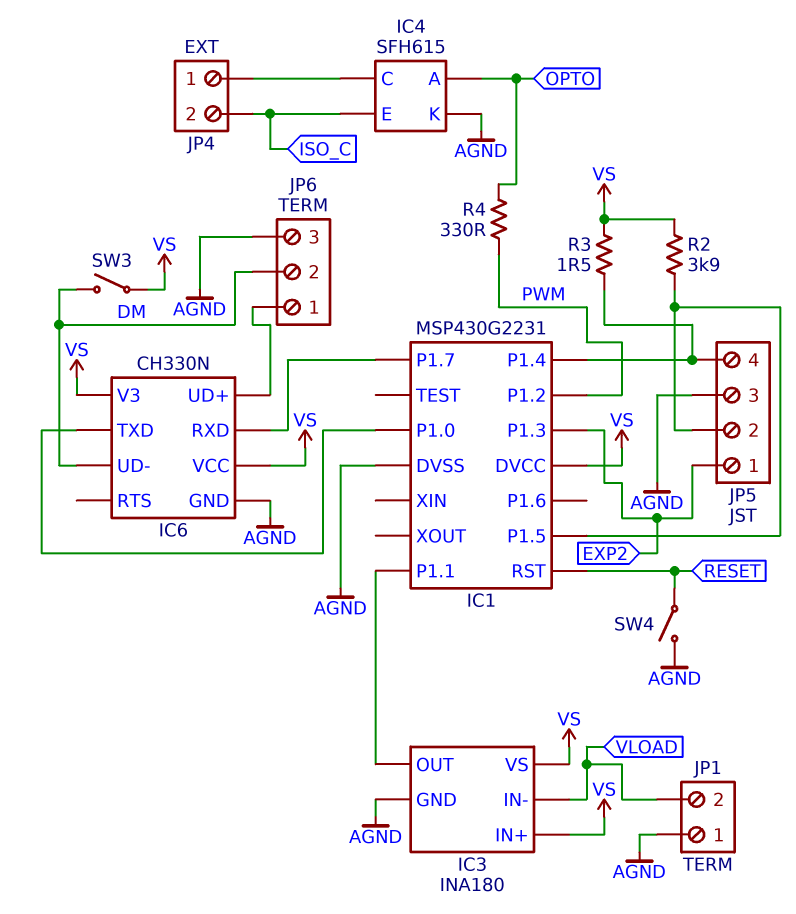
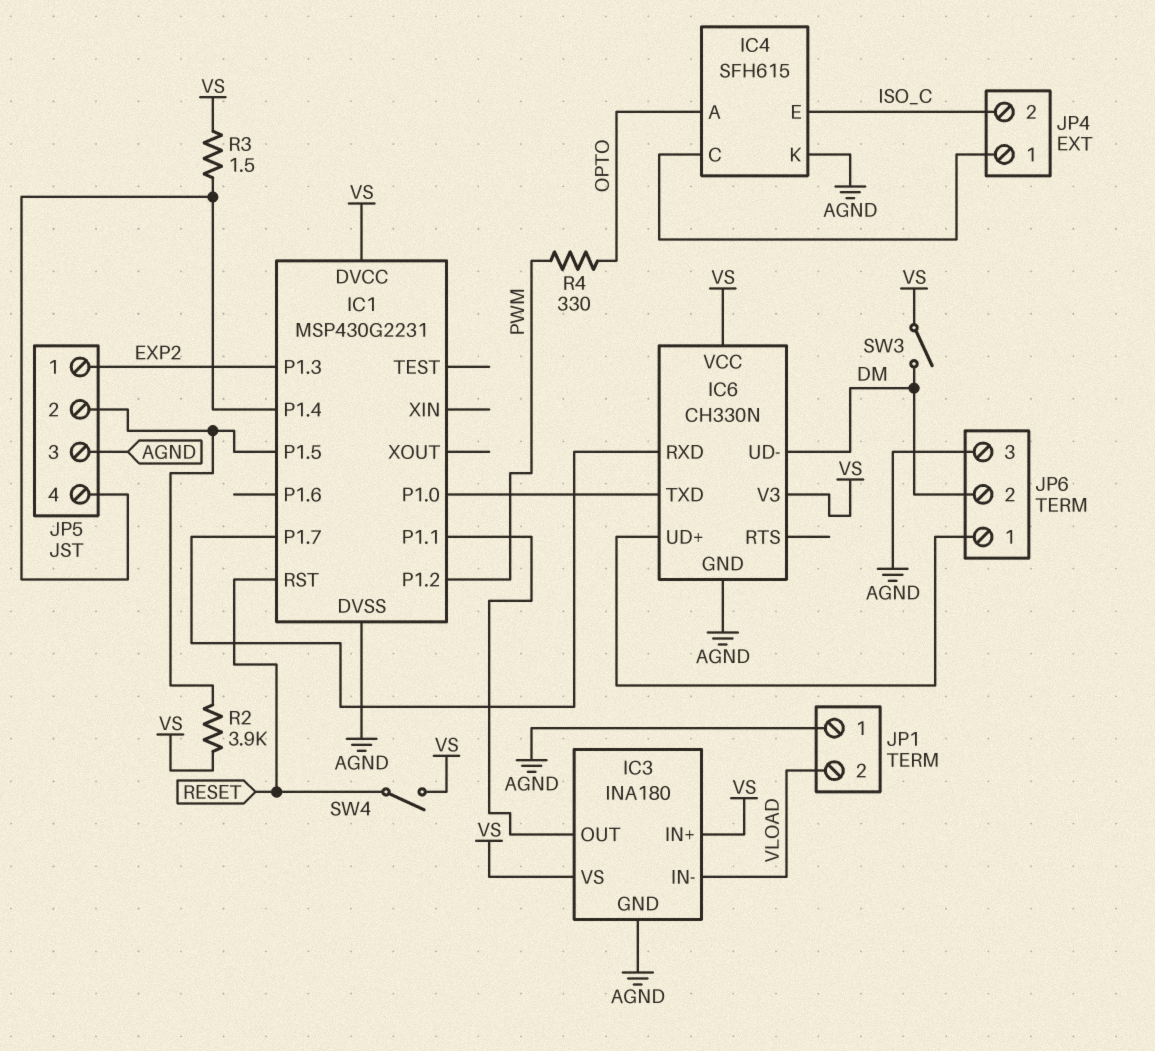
SW4: switch (AGND, RESET) -> switch (RESET, VS)

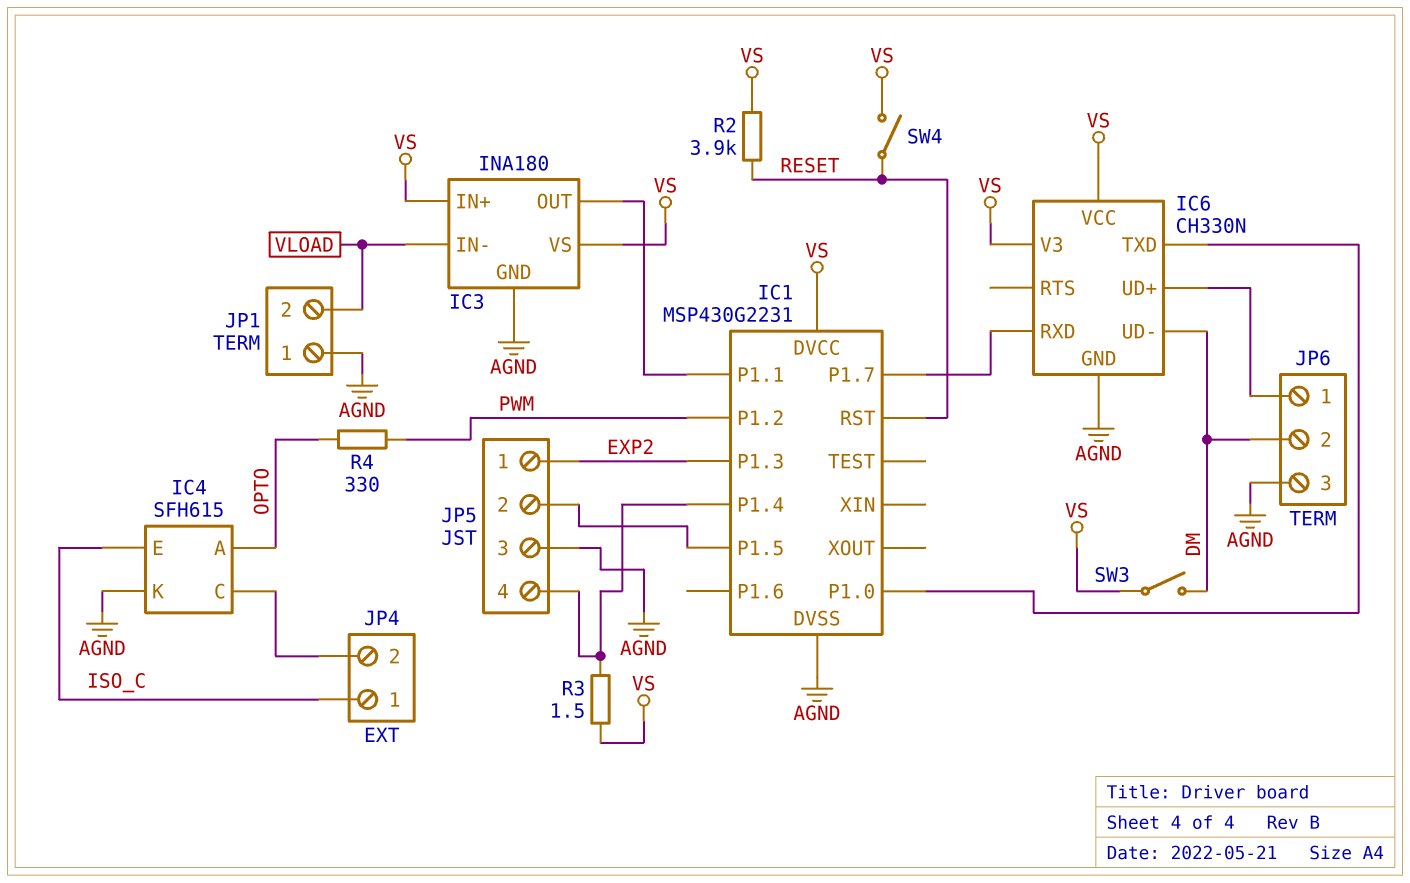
JP4 pin 1: IC4/C -> ISO_C
JP4 pin 2: ISO_C -> IC4/C
R2: 3.9k (IC1/P1.5, VS) -> 3.9k (RESET, VS)

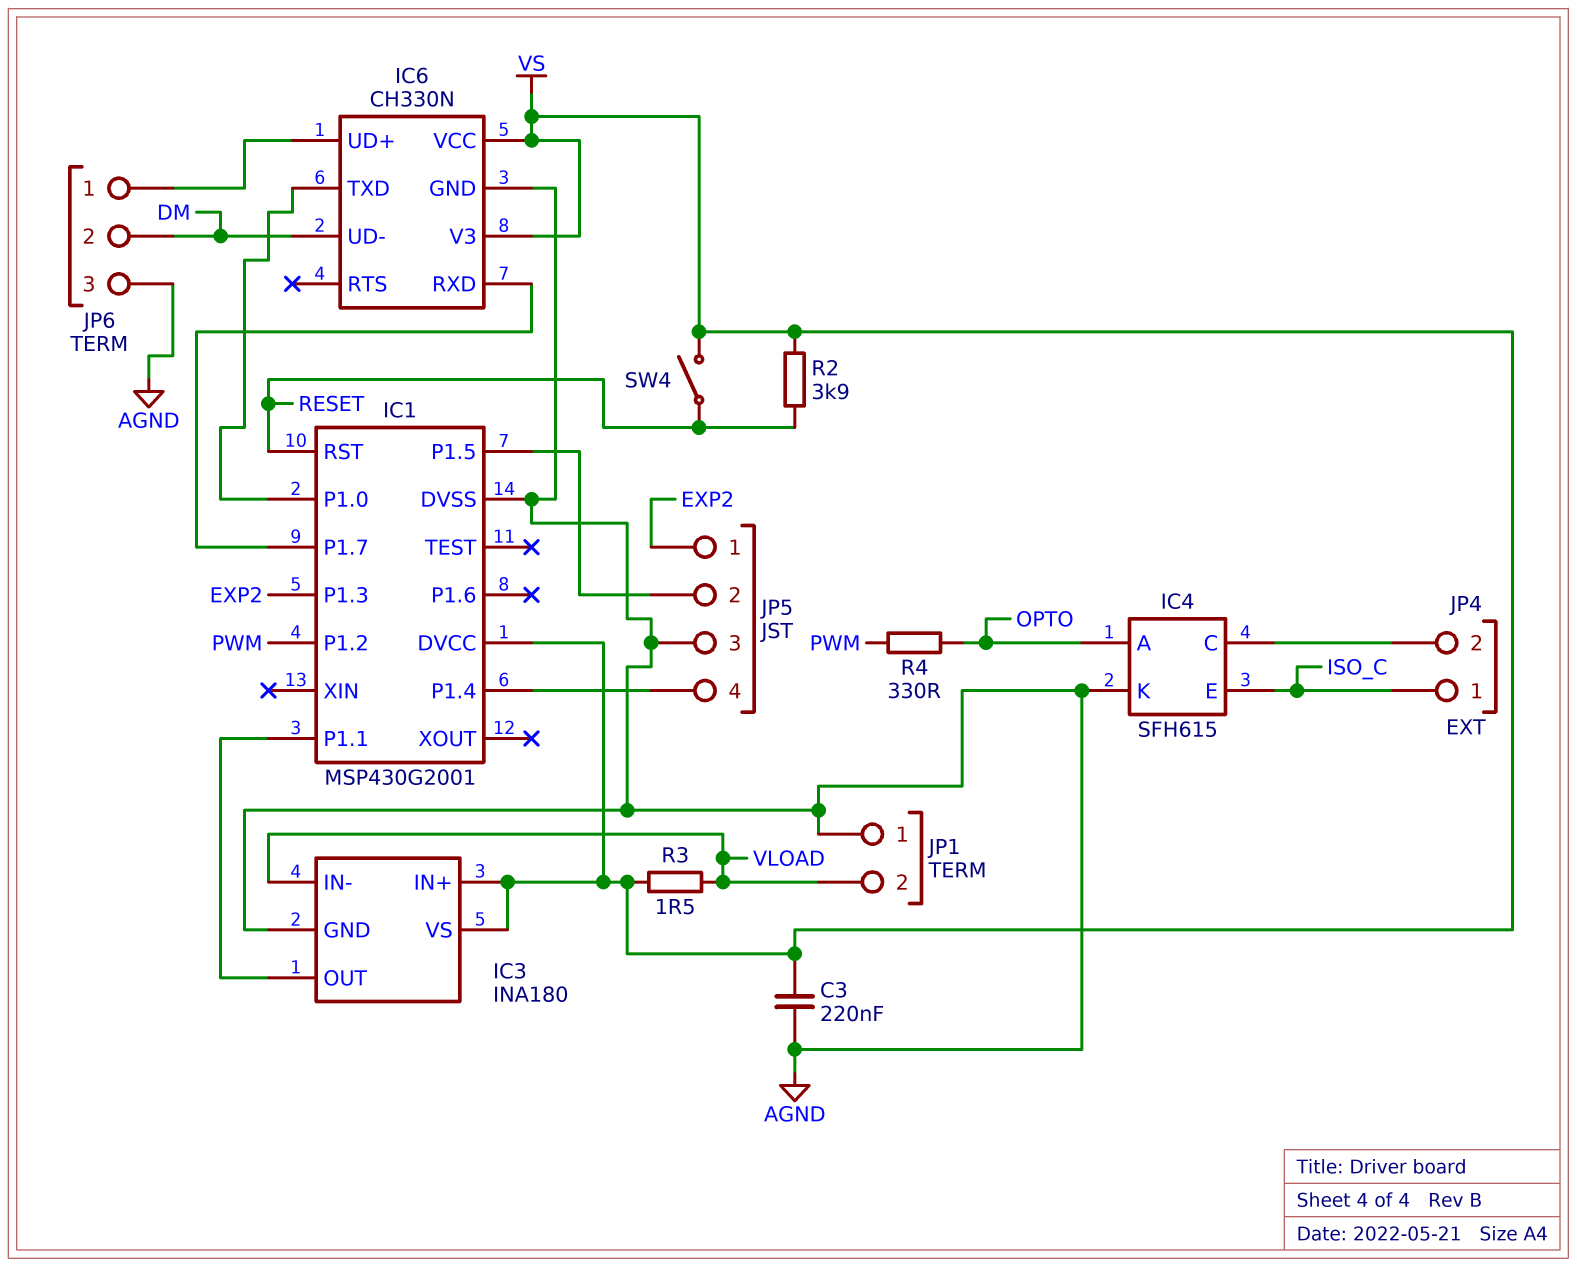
C3: none -> 220nF (AGND, VS)
IC1: MSP430G2231 -> MSP430G2001
R3: 1.5 (IC1/P1.4, VS) -> 1.5 (VLOAD, VS)
SW3: switch (DM, VS) -> none

